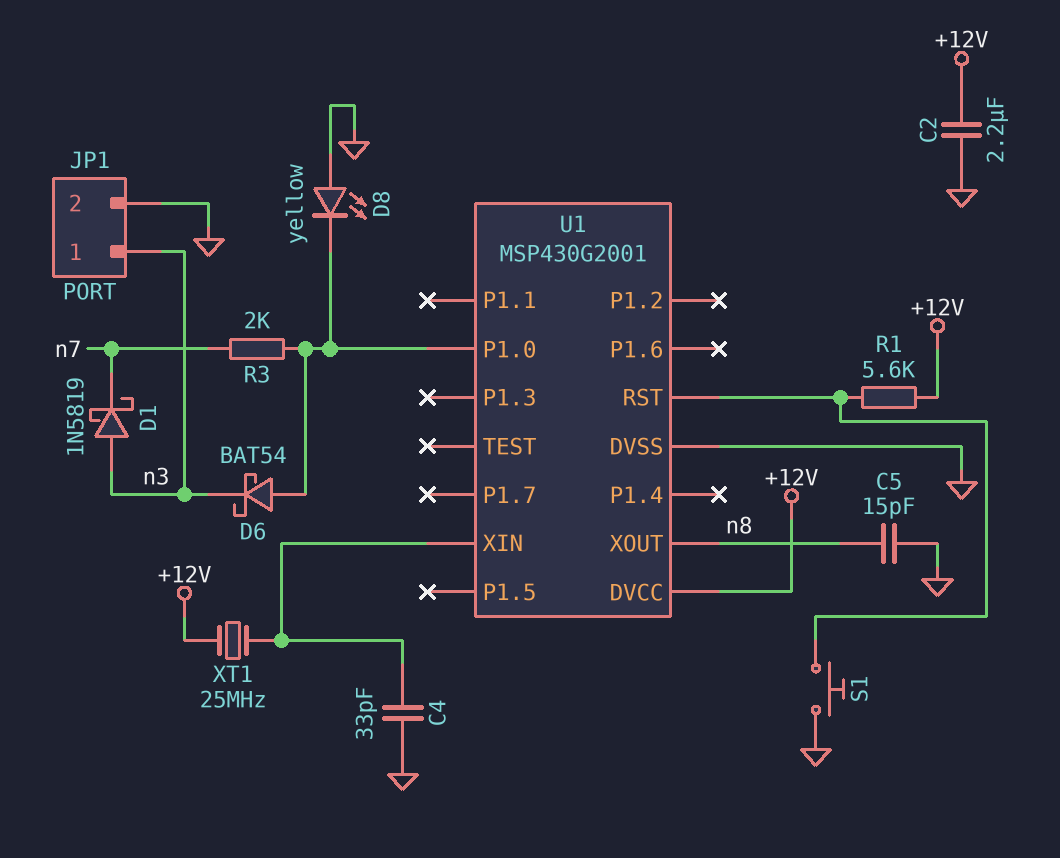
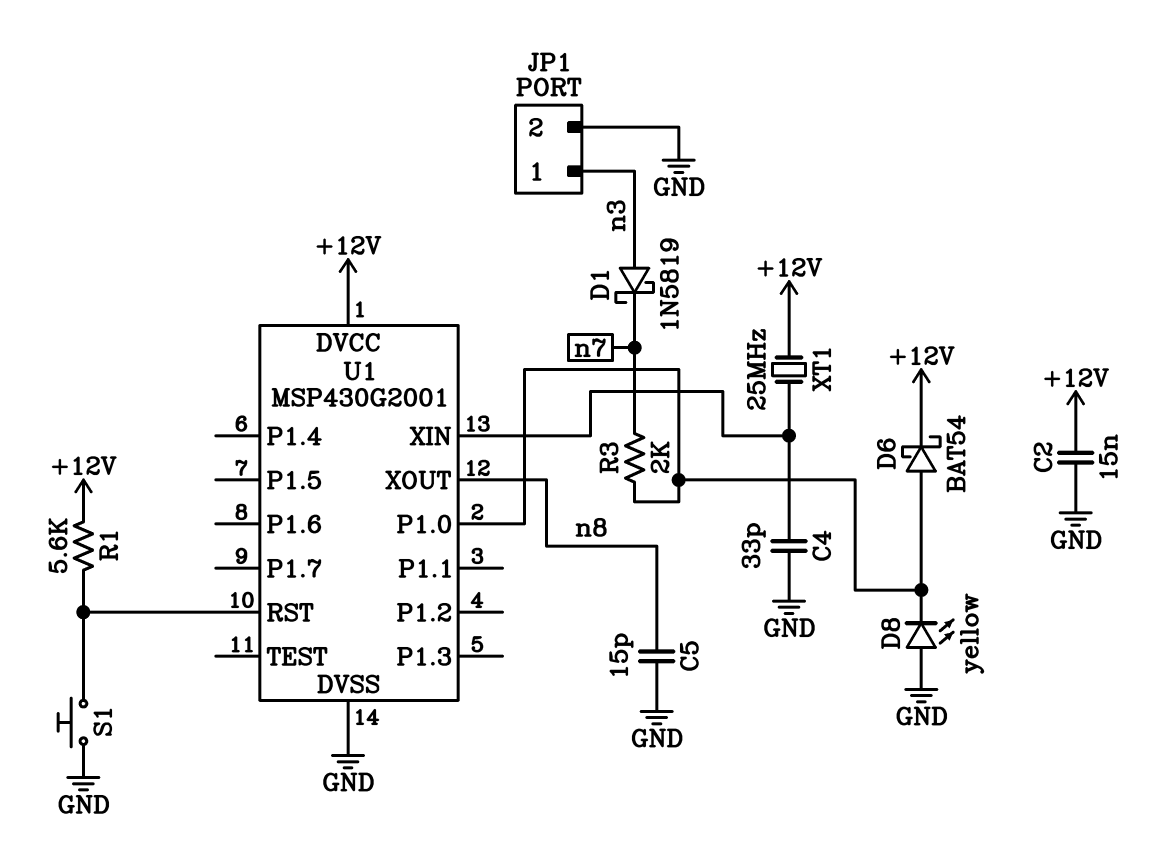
C2: 2.2uF (+12V, GND) -> 15nF (+12V, GND)
D6: schottky BAT54 (A U1/P1.0, K n3) -> schottky BAT54 (A U1/P1.0, K +12V)

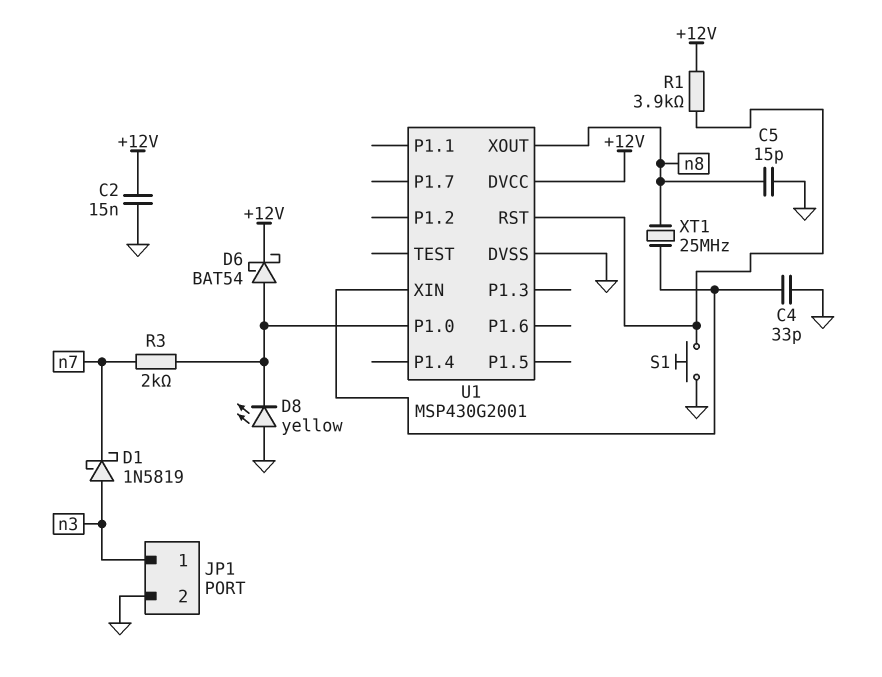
R1: 5.6k (+12V, U1/RST) -> 3.9k (+12V, U1/RST)
XT1: 25MHz (+12V, U1/XIN) -> 25MHz (U1/XIN, n8)

